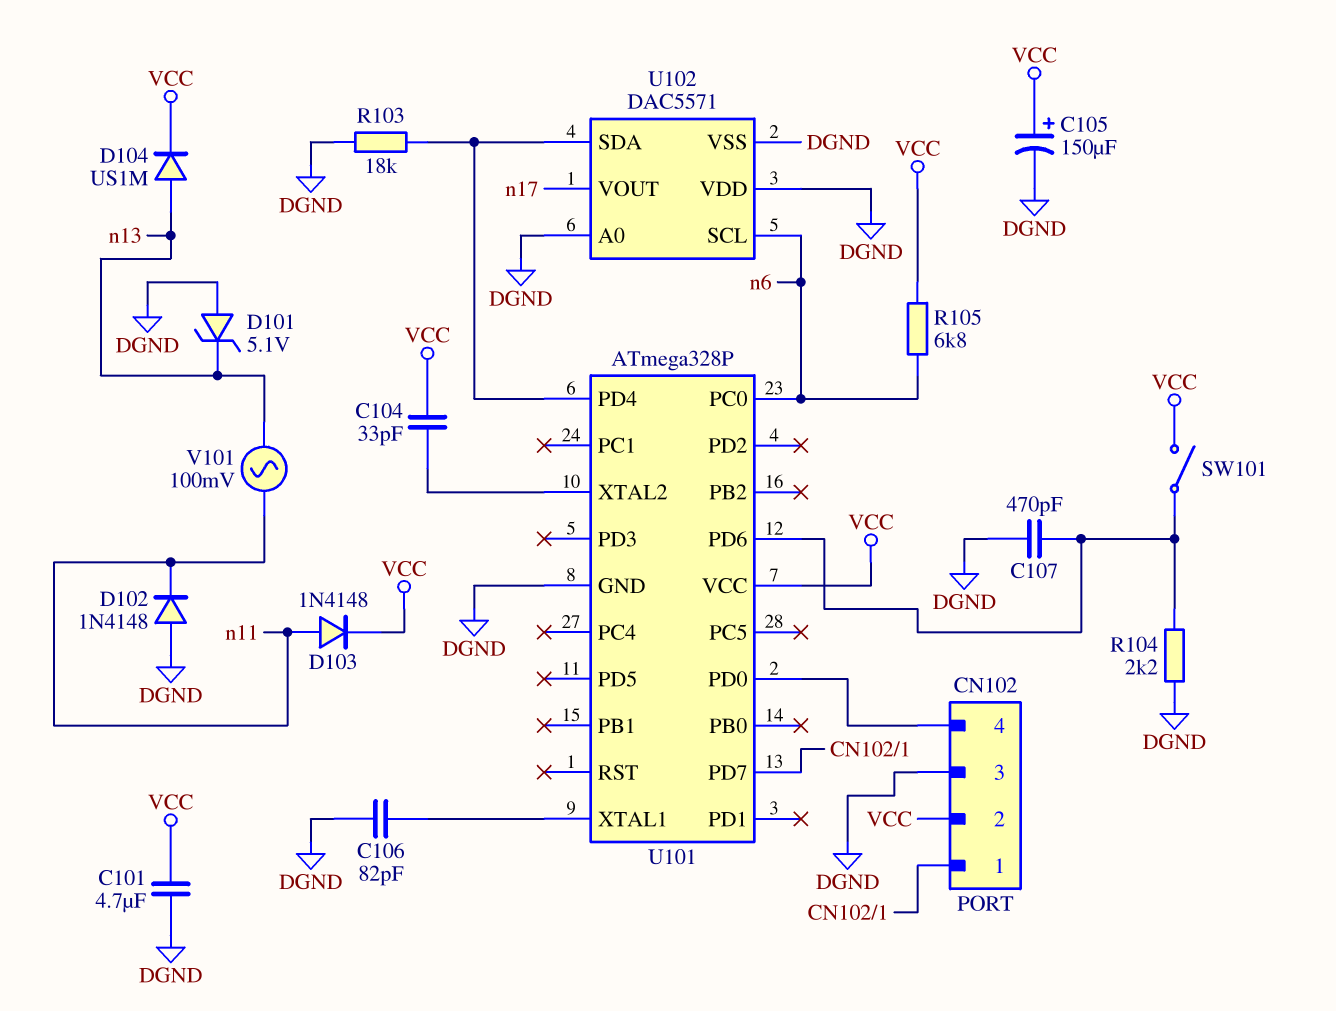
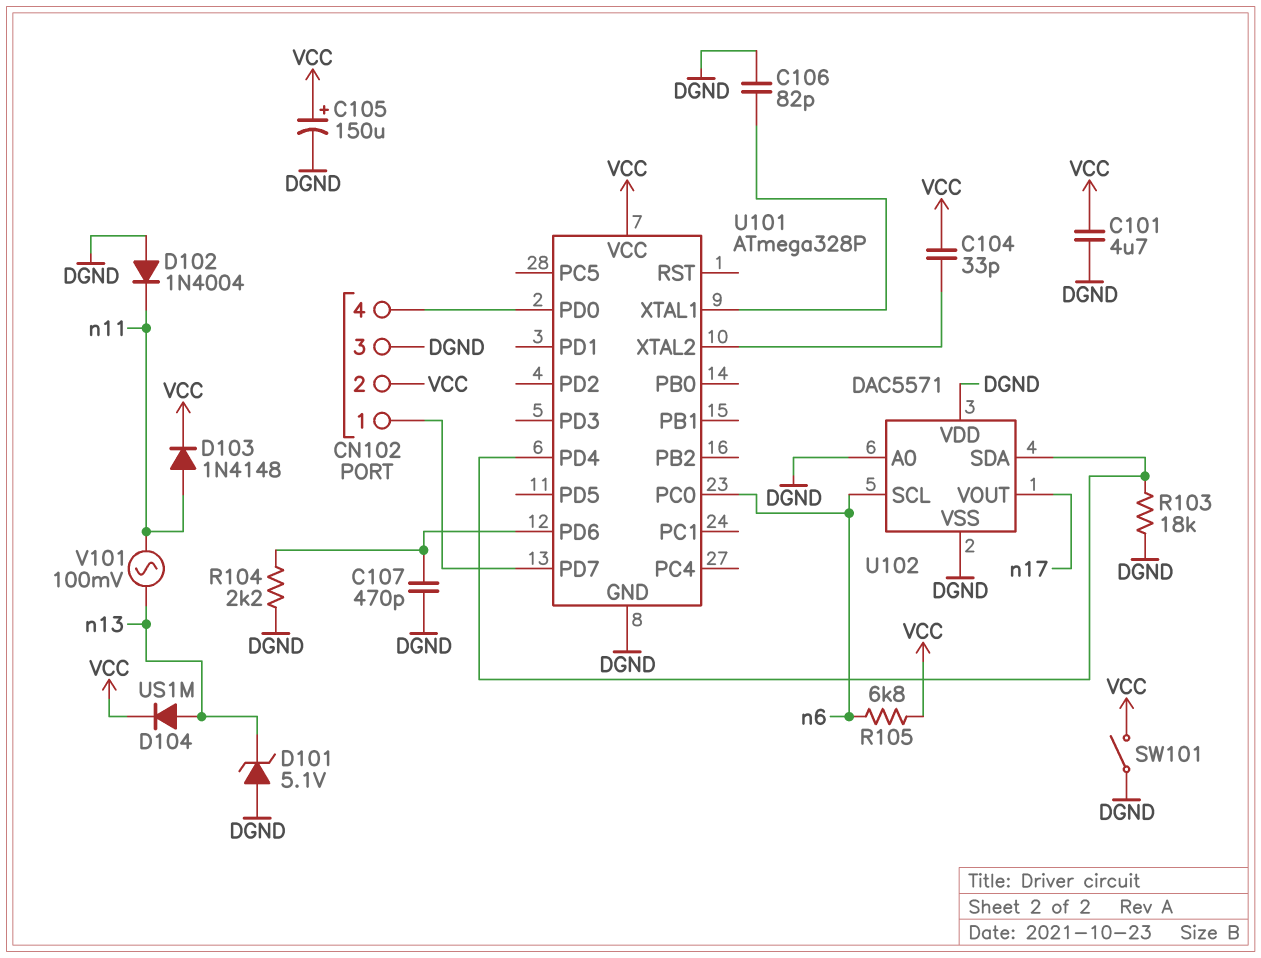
D102: diode 1N4148 (A DGND, K n11) -> diode 1N4004 (A DGND, K n11)
SW101: switch (U101/PD6, VCC) -> switch (DGND, VCC)

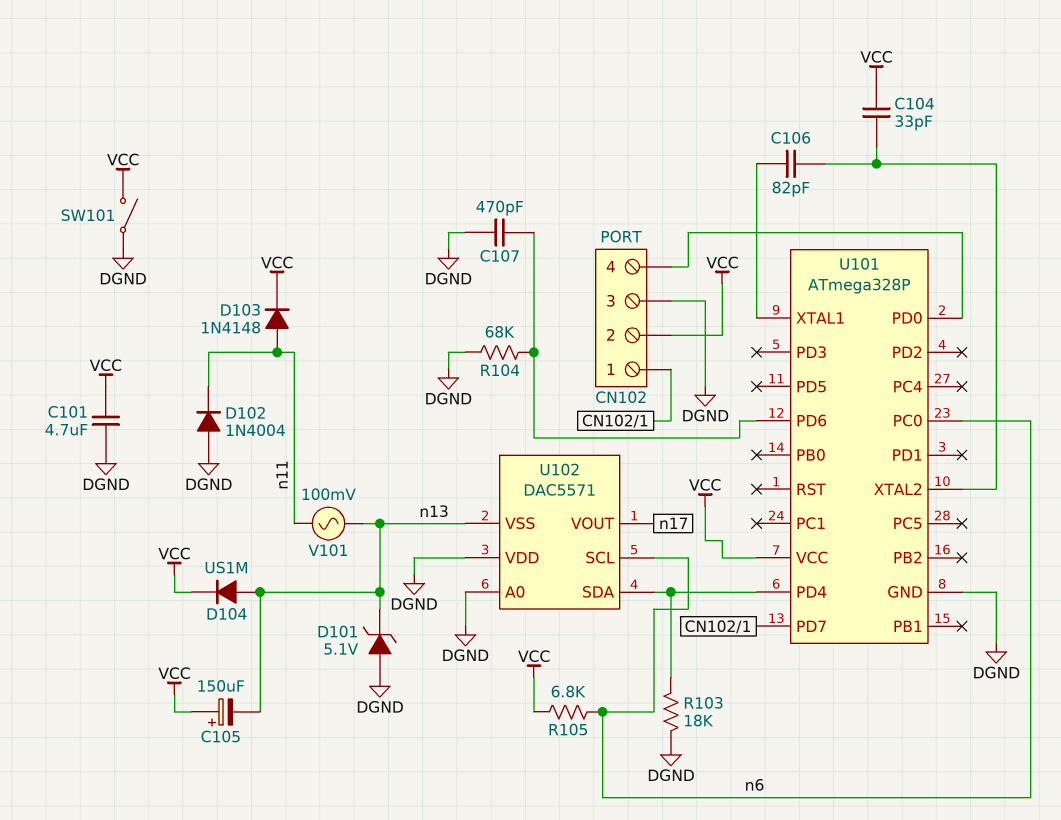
C105: 150uF (plus VCC, minus DGND) -> 150uF (plus VCC, minus n13)
C106: 82pF (DGND, U101/XTAL1) -> 82pF (U101/XTAL1, U101/XTAL2)
R104: 2.2k (DGND, U101/PD6) -> 68k (DGND, U101/PD6)
U102 pin VSS: DGND -> n13

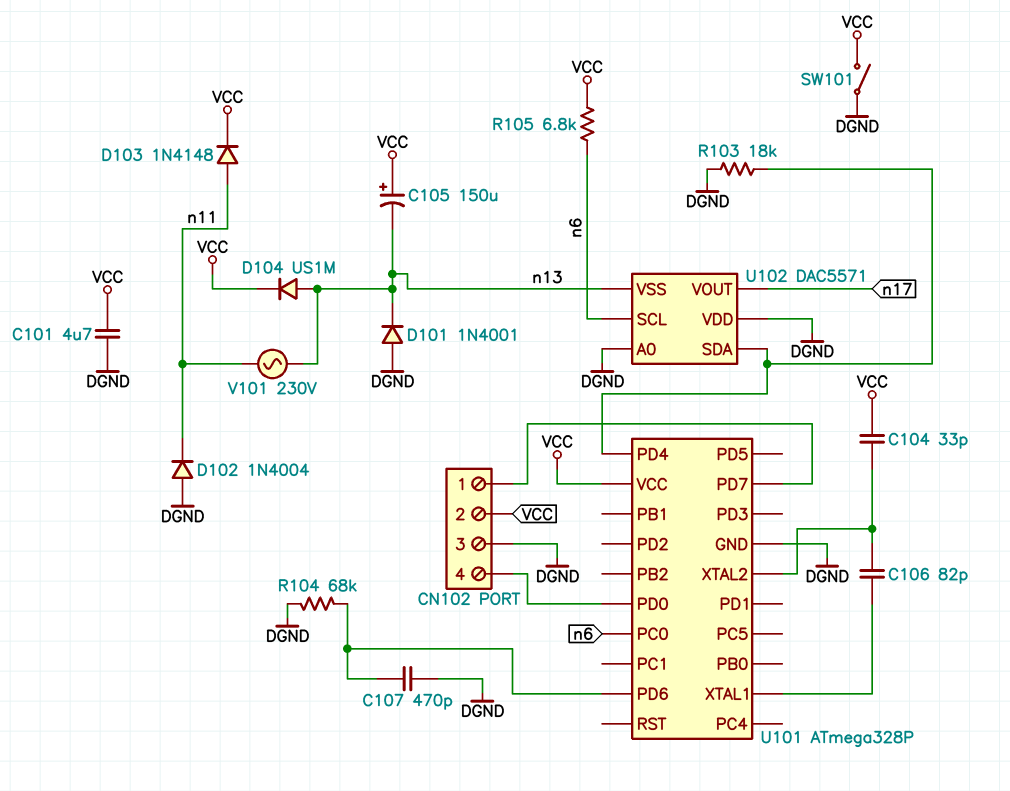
D101: zener 5.1V (A DGND, K n13) -> diode 1N4001 (A DGND, K n13)
V101: AC 100mV (n11, n13) -> AC 230V (n11, n13)

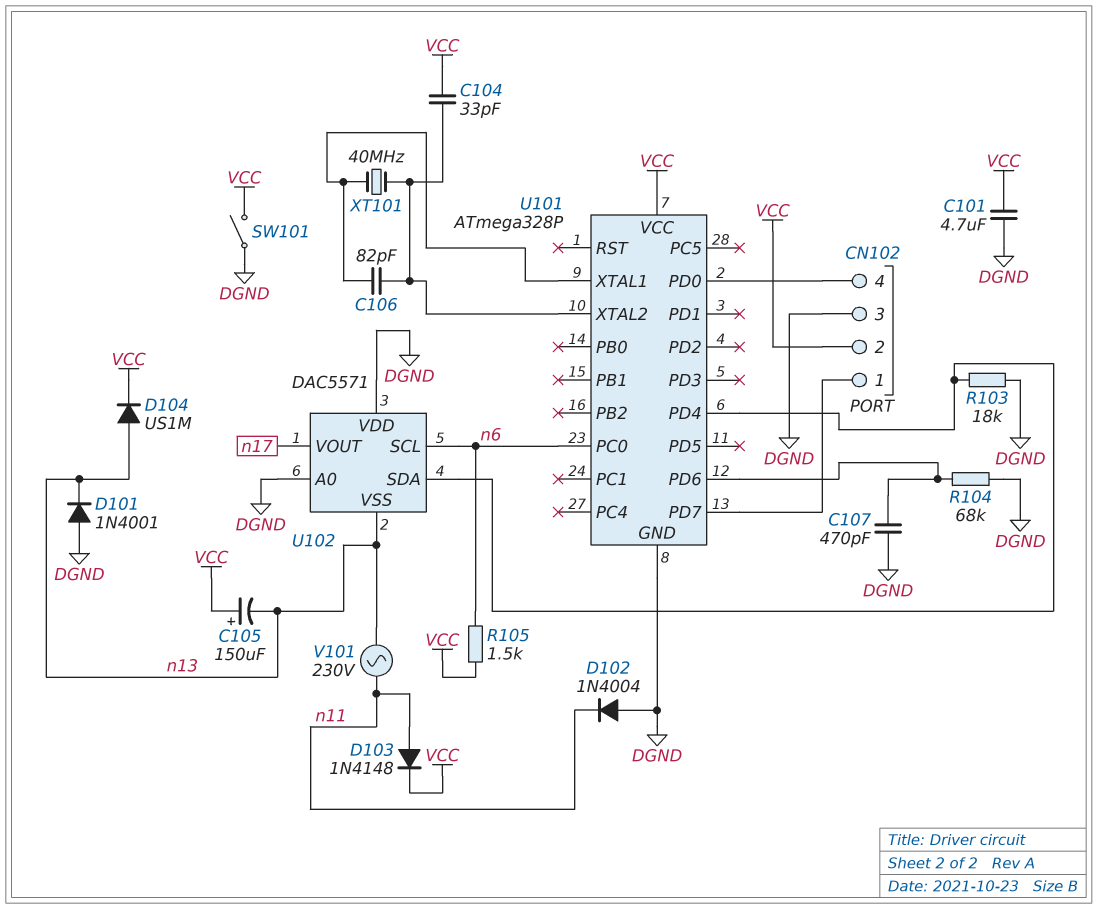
R105: 6.8k (VCC, n6) -> 1.5k (VCC, n6)
XT101: none -> 40MHz (U101/XTAL1, U101/XTAL2)

